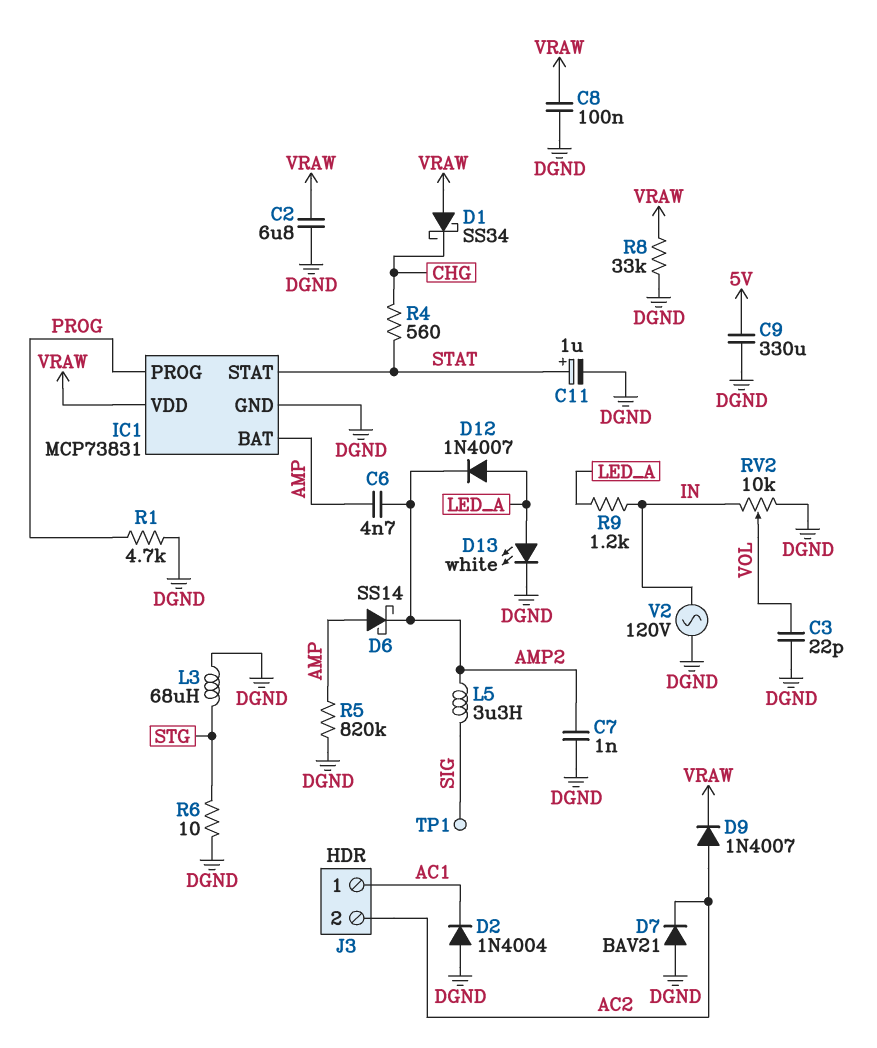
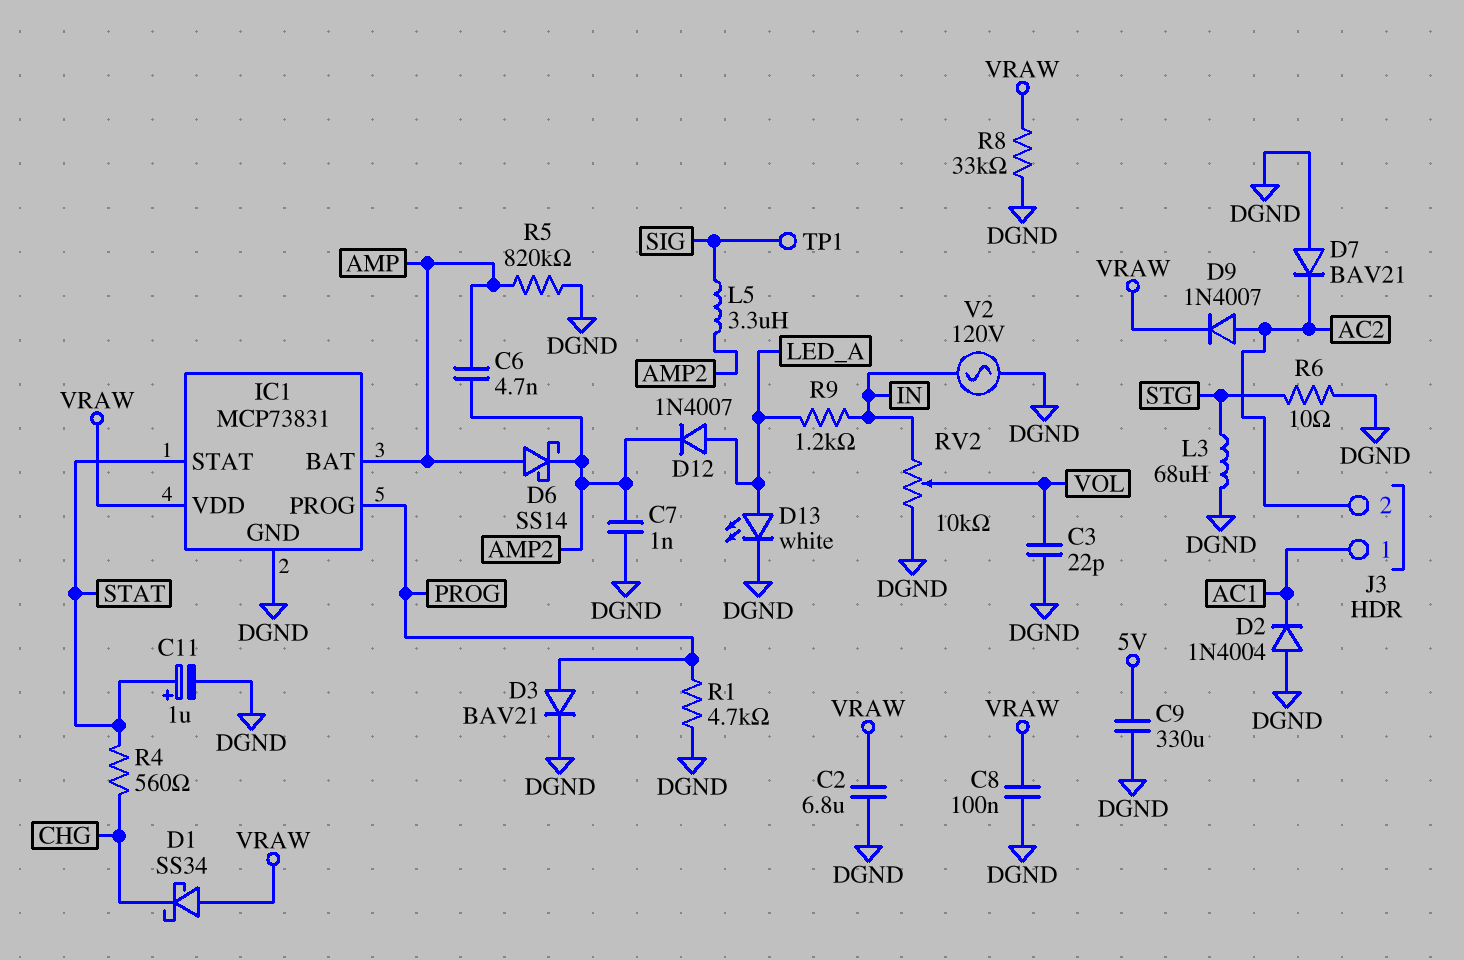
D3: none -> diode BAV21 (A PROG, K DGND)

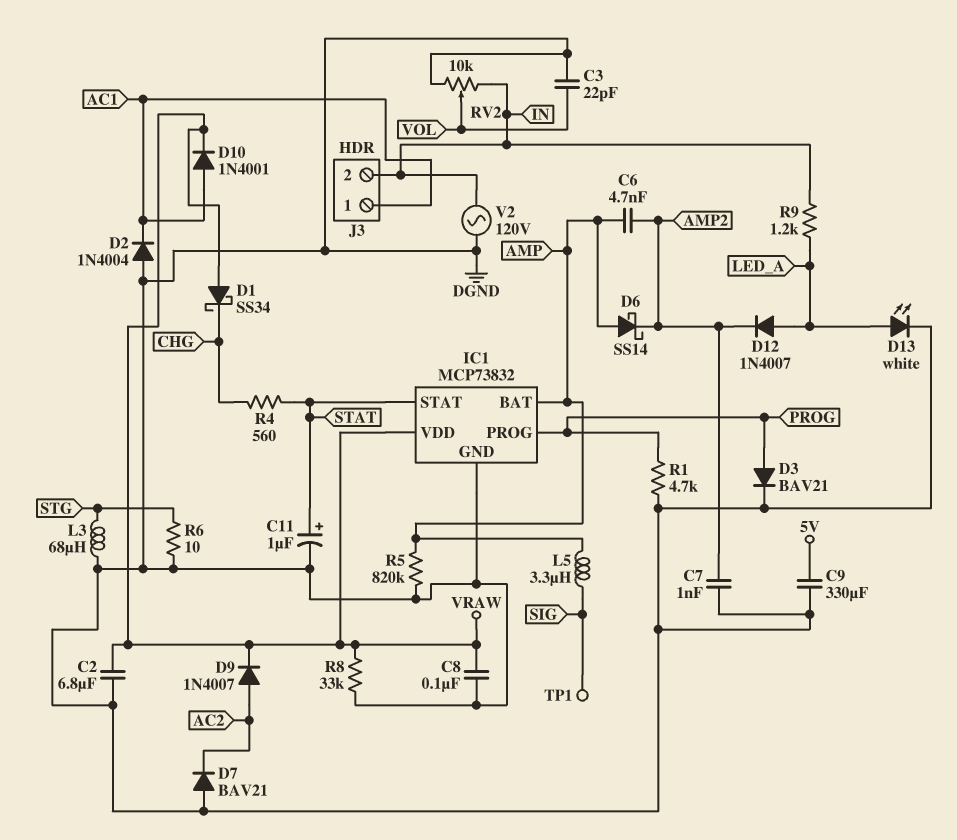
D10: none -> diode 1N4001 (A AC1, K VRAW)
IC1: MCP73831 -> MCP73832
J3 pin 2: AC2 -> IN
L5: 3.3uH (AMP2, SIG) -> 3.3uH (AMP, SIG)

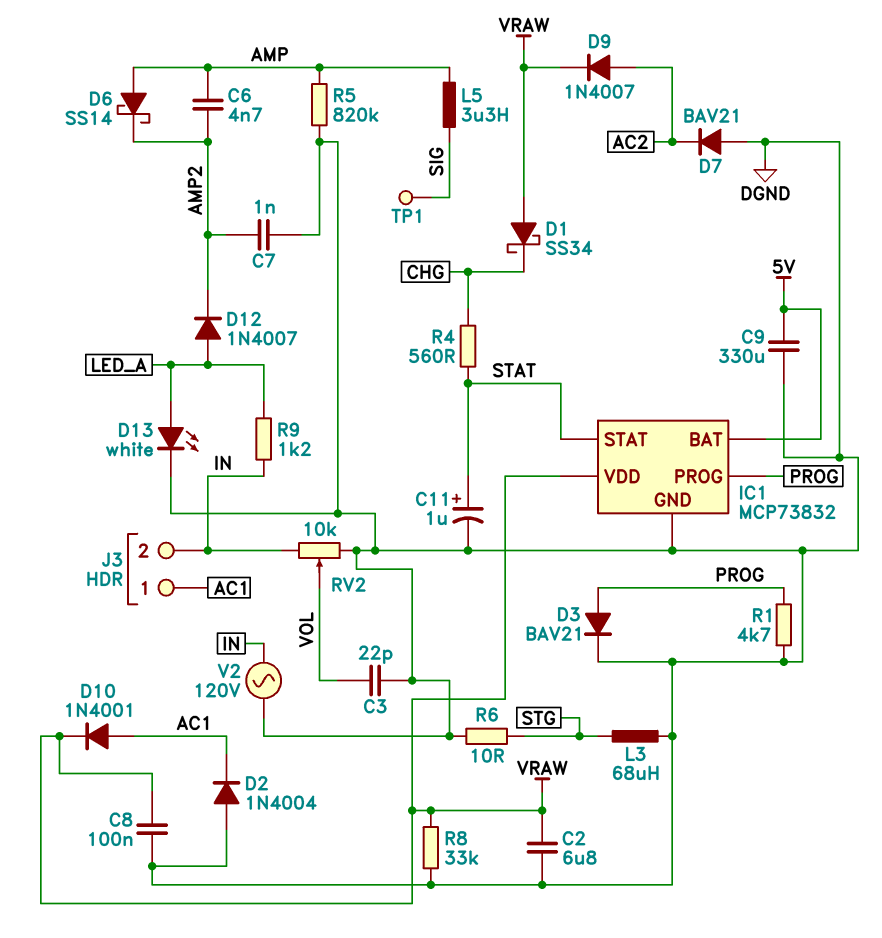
IC1 pin BAT: AMP -> 5V

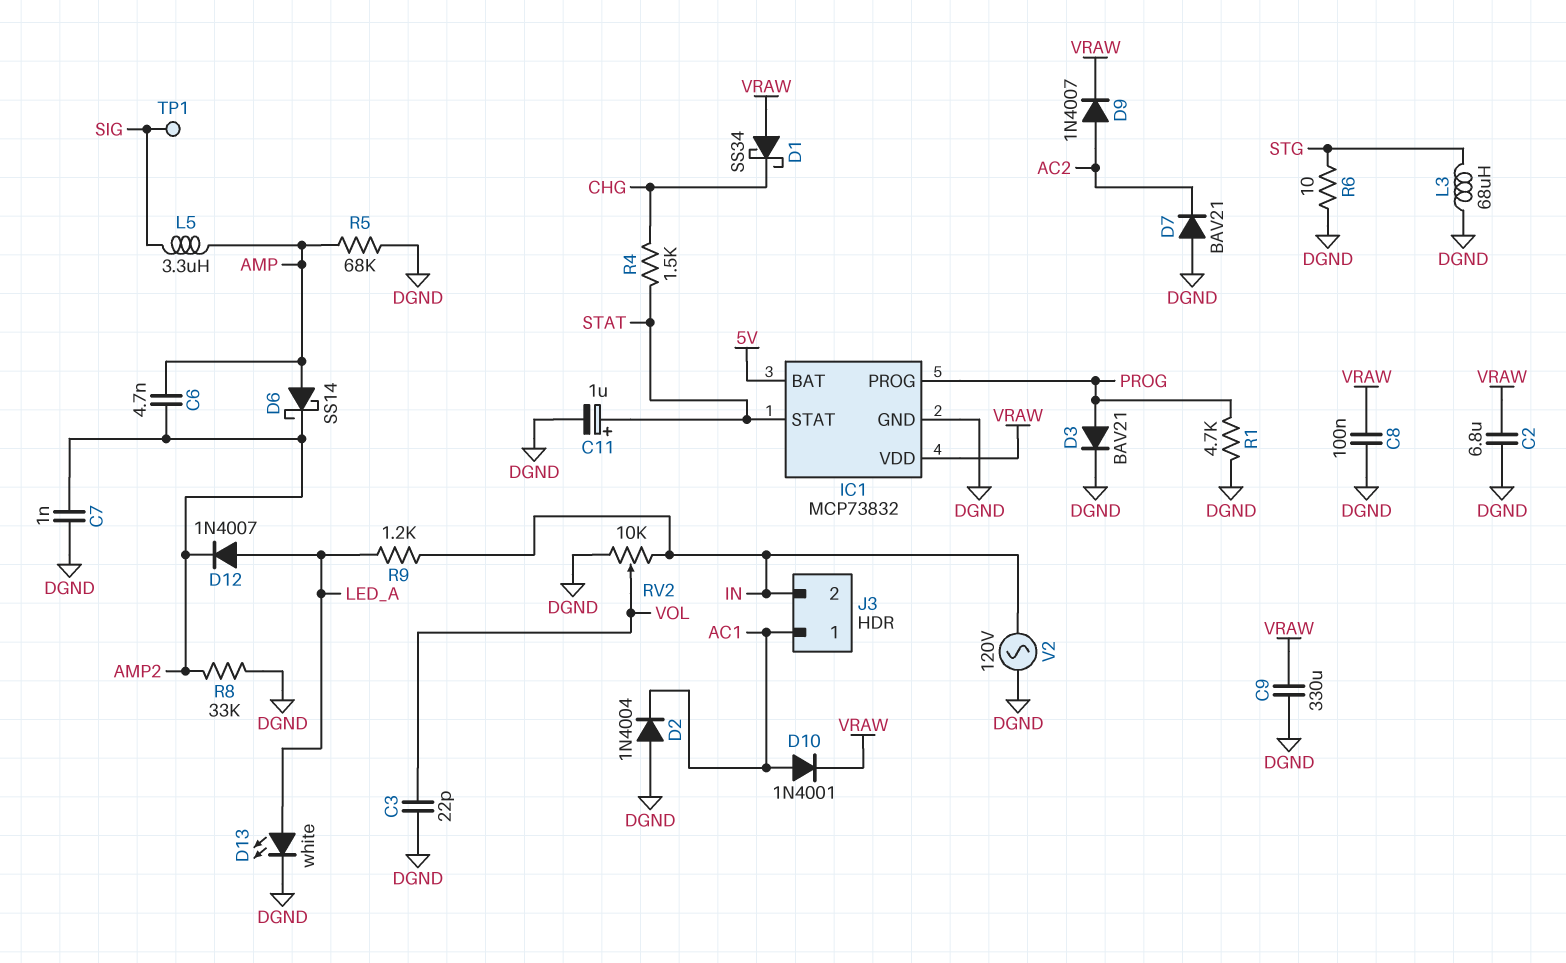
C9: 330uF (5V, DGND) -> 330uF (DGND, VRAW)
R4: 560 (CHG, STAT) -> 1.5k (CHG, STAT)
R5: 820k (AMP, DGND) -> 68k (AMP, DGND)
R8: 33k (DGND, VRAW) -> 33k (AMP2, DGND)

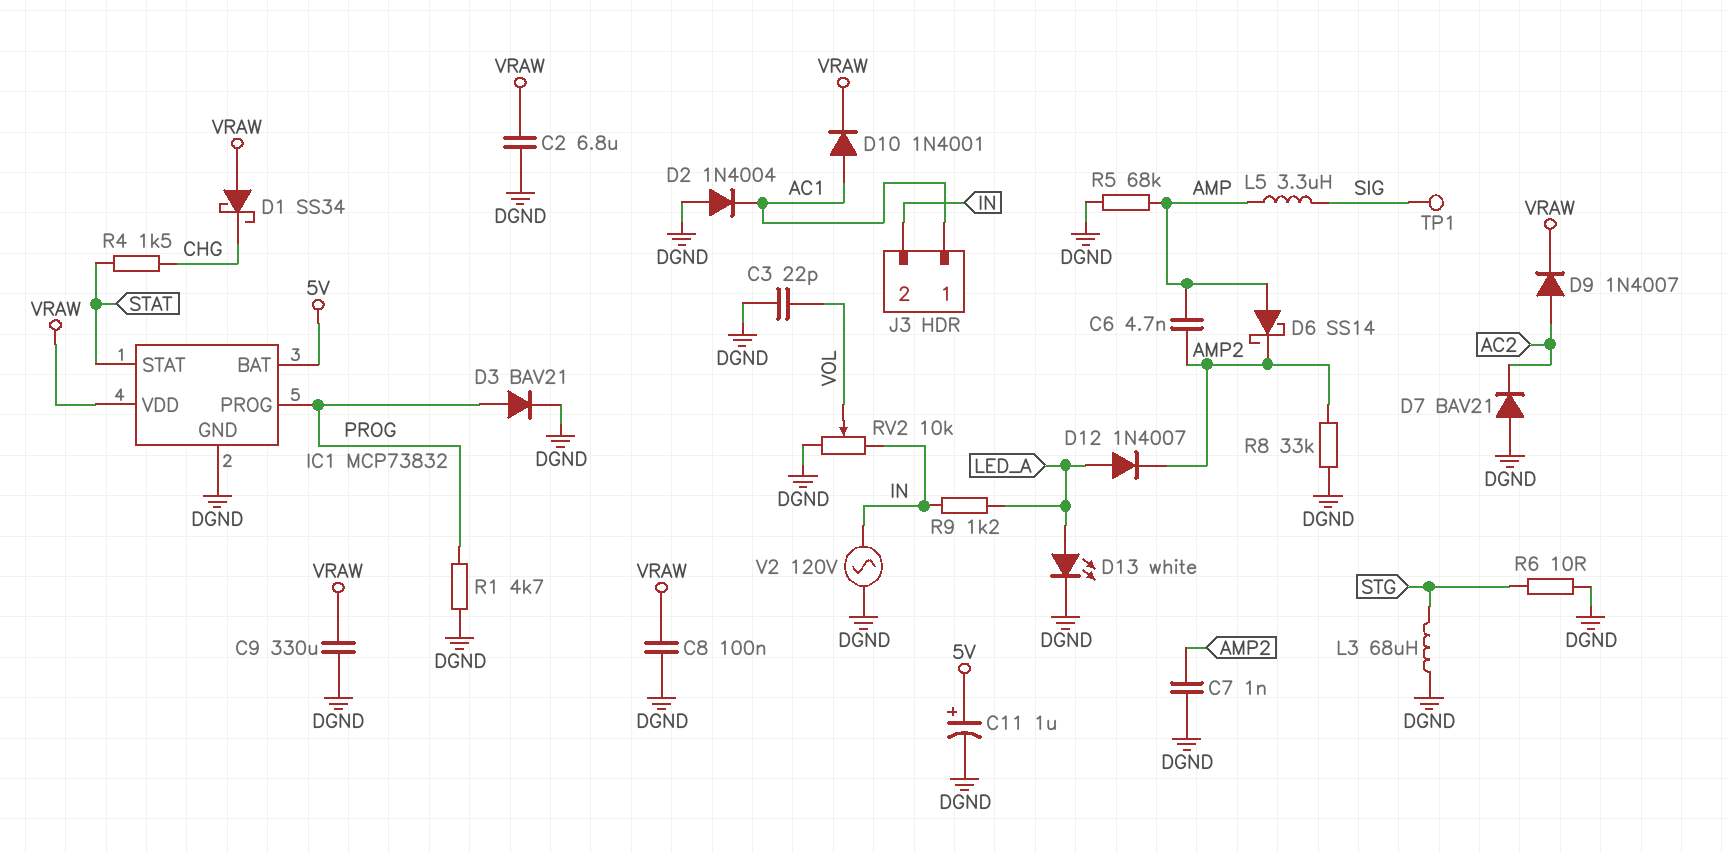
C11: 1uF (plus STAT, minus DGND) -> 1uF (plus 5V, minus DGND)

